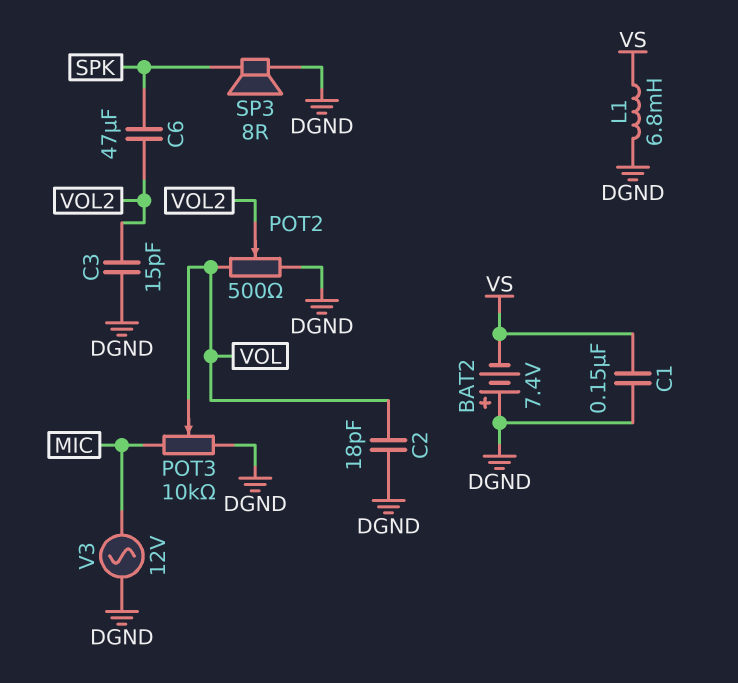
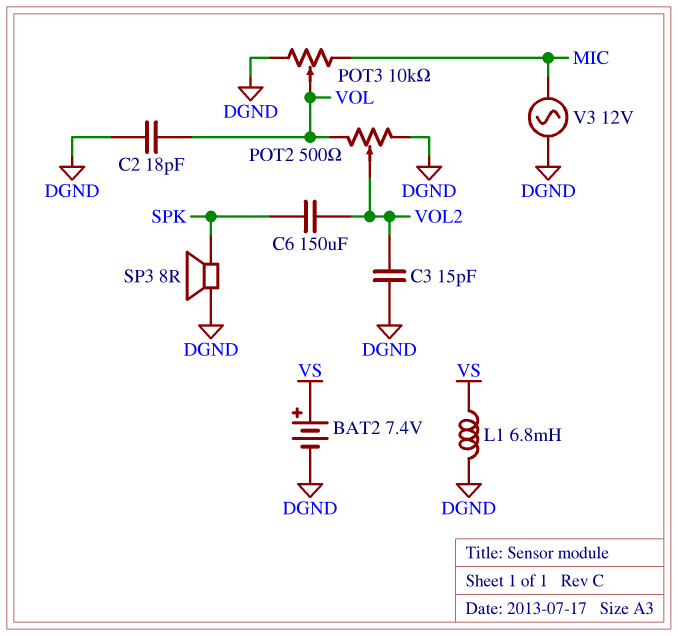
BAT2: 7.4V (plus DGND, minus VS) -> 7.4V (plus VS, minus DGND)
C1: 150nF (DGND, VS) -> none
C6: 47uF (SPK, VOL2) -> 150uF (SPK, VOL2)

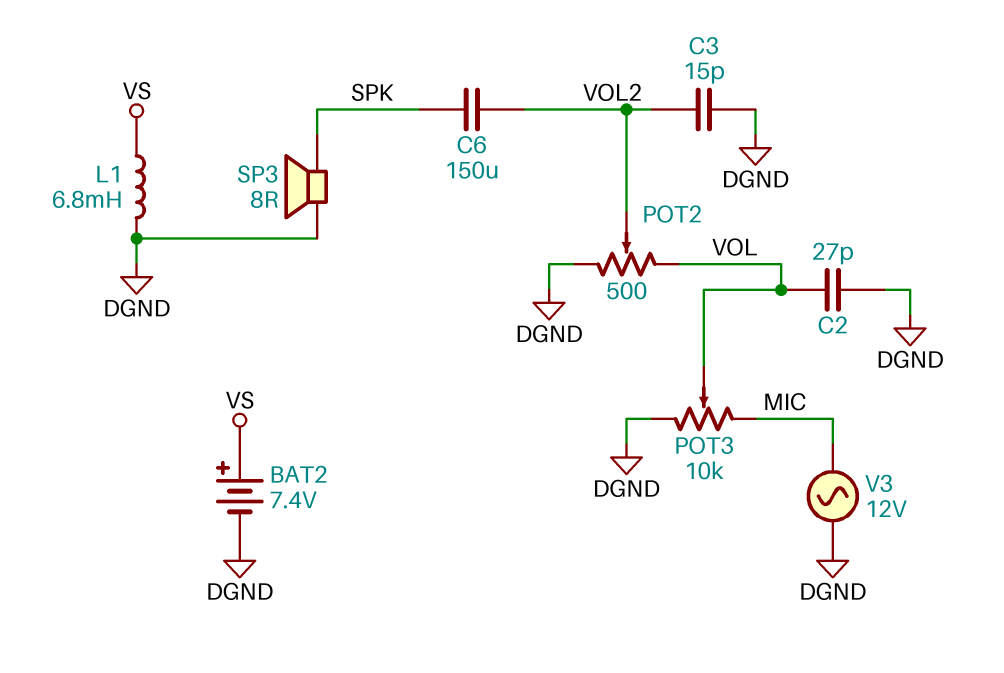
C2: 18pF (DGND, VOL) -> 27pF (DGND, VOL)

